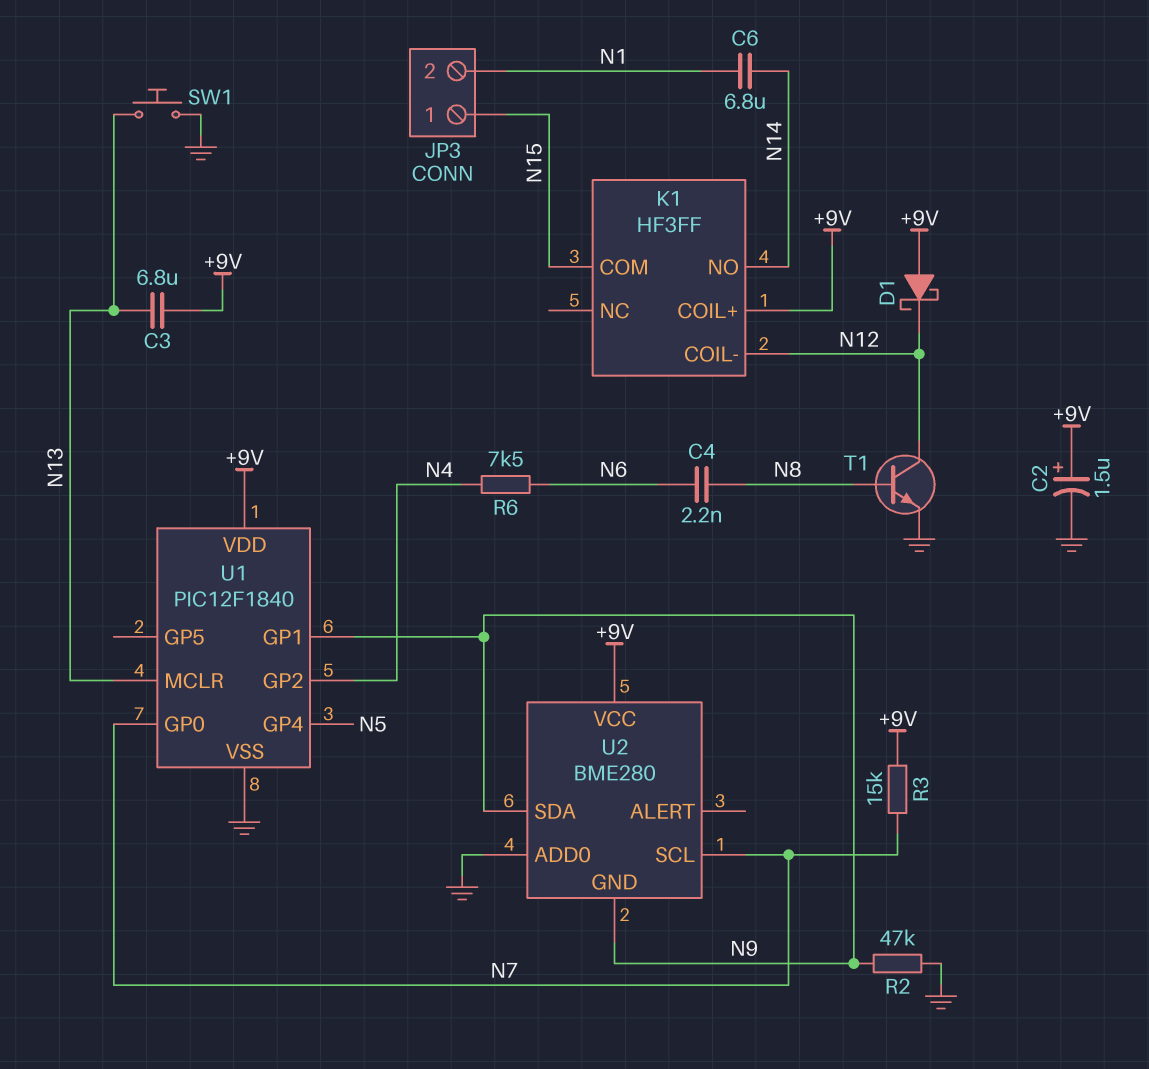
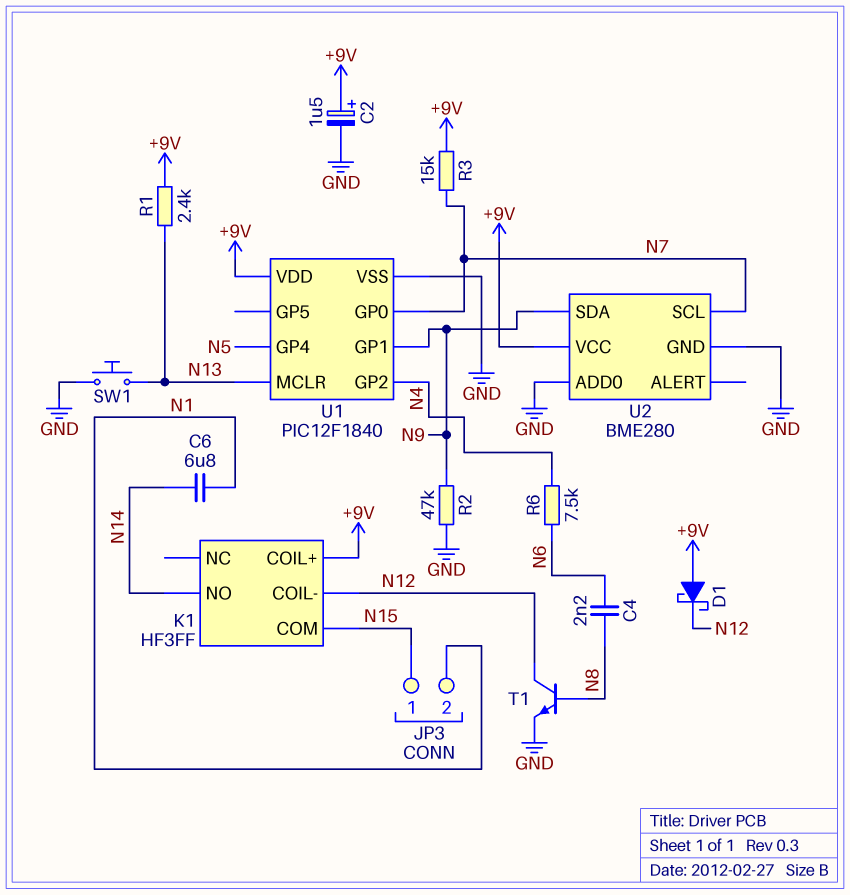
C3: 6.8uF (+9V, N13) -> none
R1: none -> 2.4k (+9V, N13)
U2 pin GND: N9 -> GND

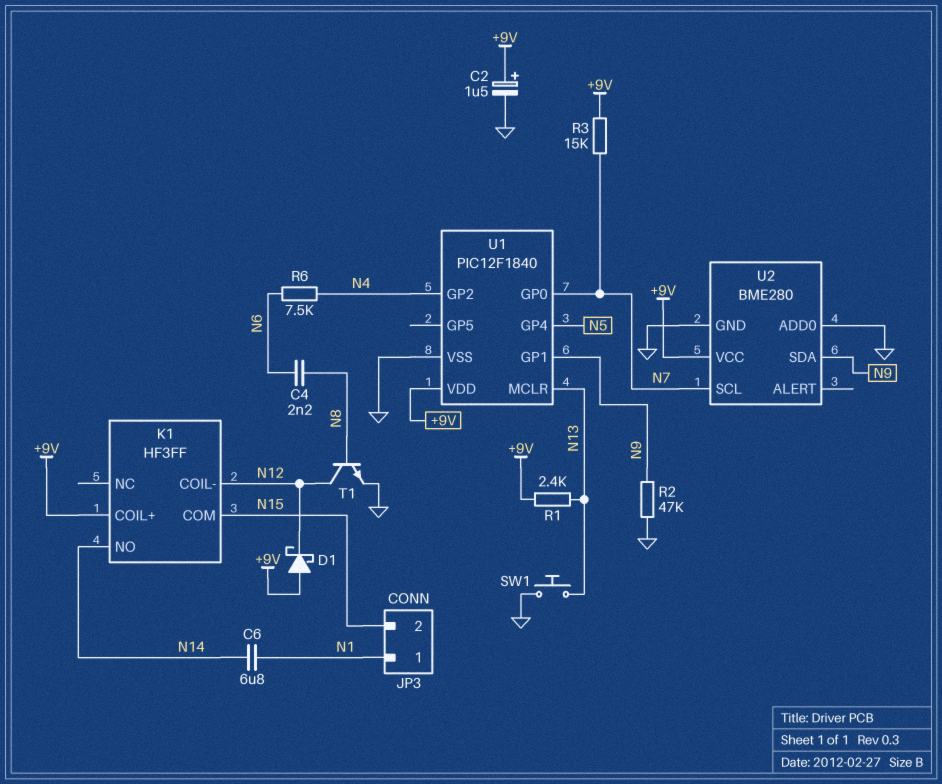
JP3 pin 1: N15 -> N1
JP3 pin 2: N1 -> N15

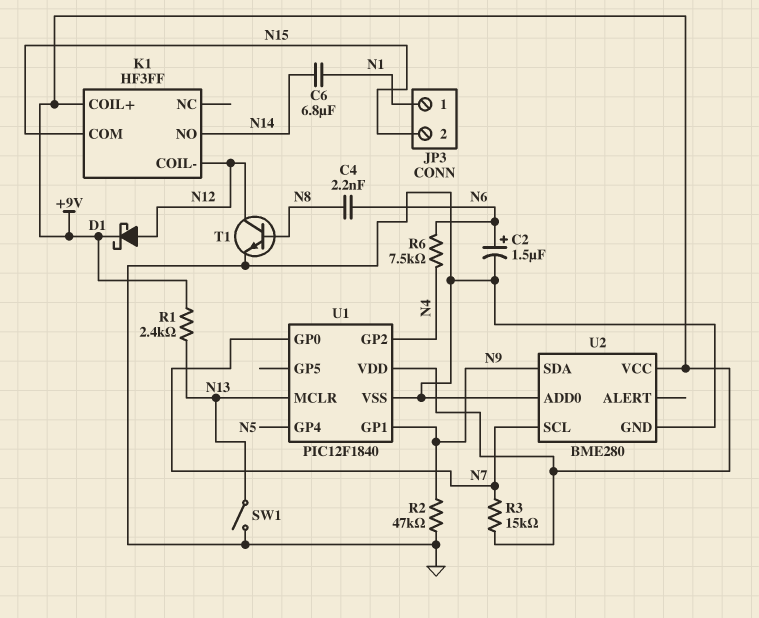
C2: 1.5uF (plus +9V, minus GND) -> 1.5uF (plus N6, minus GND)
D1: schottky (A +9V, K N12) -> schottky (A N12, K +9V)
SW1: button (GND, N13) -> switch (GND, N13)

